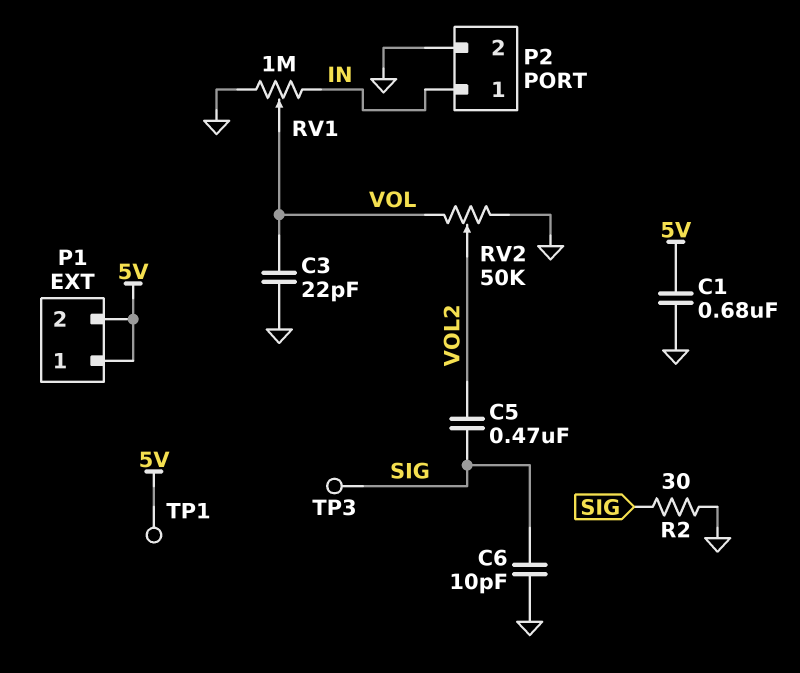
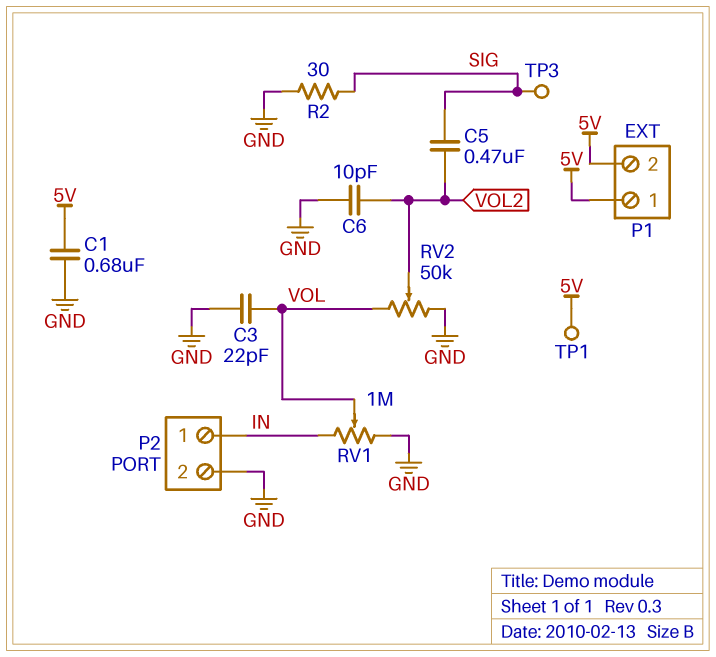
C6: 10pF (GND, SIG) -> 10pF (GND, VOL2)

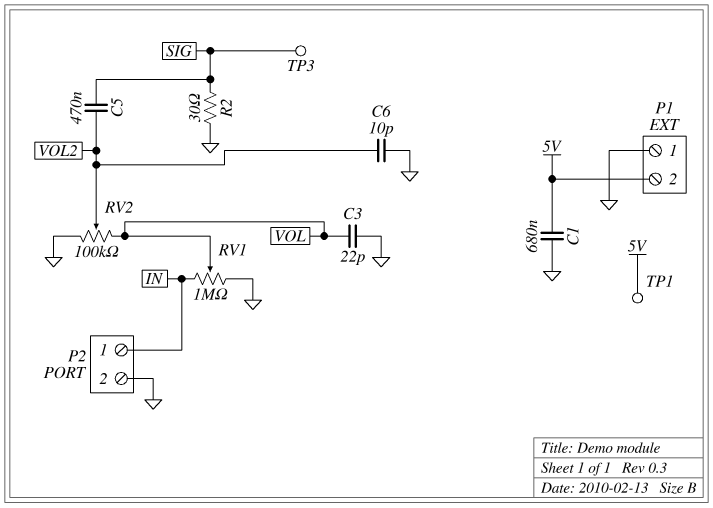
P1 pin 1: 5V -> GND
RV2: 50k (GND, VOL, wiper VOL2) -> 100k (GND, VOL, wiper VOL2)

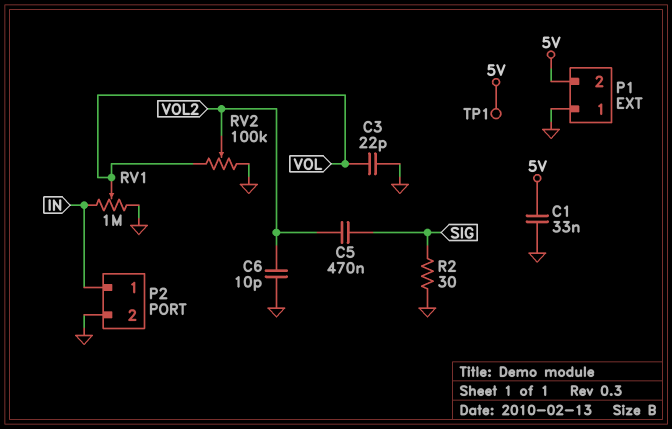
C1: 680nF (5V, GND) -> 33nF (5V, GND)
TP3: test point (SIG) -> none

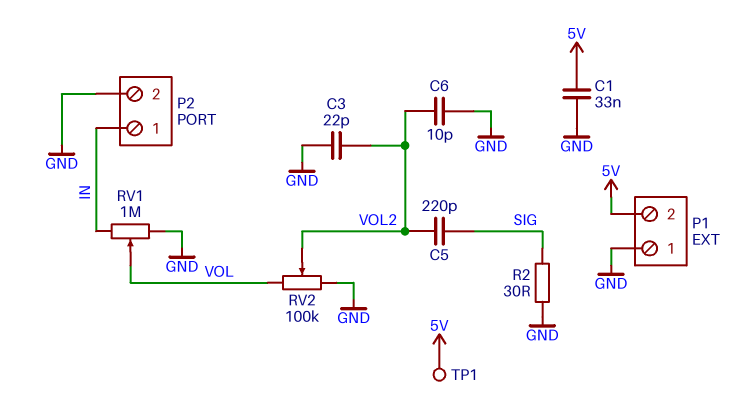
C3: 22pF (GND, VOL) -> 22pF (GND, VOL2)
C5: 470nF (SIG, VOL2) -> 220pF (SIG, VOL2)

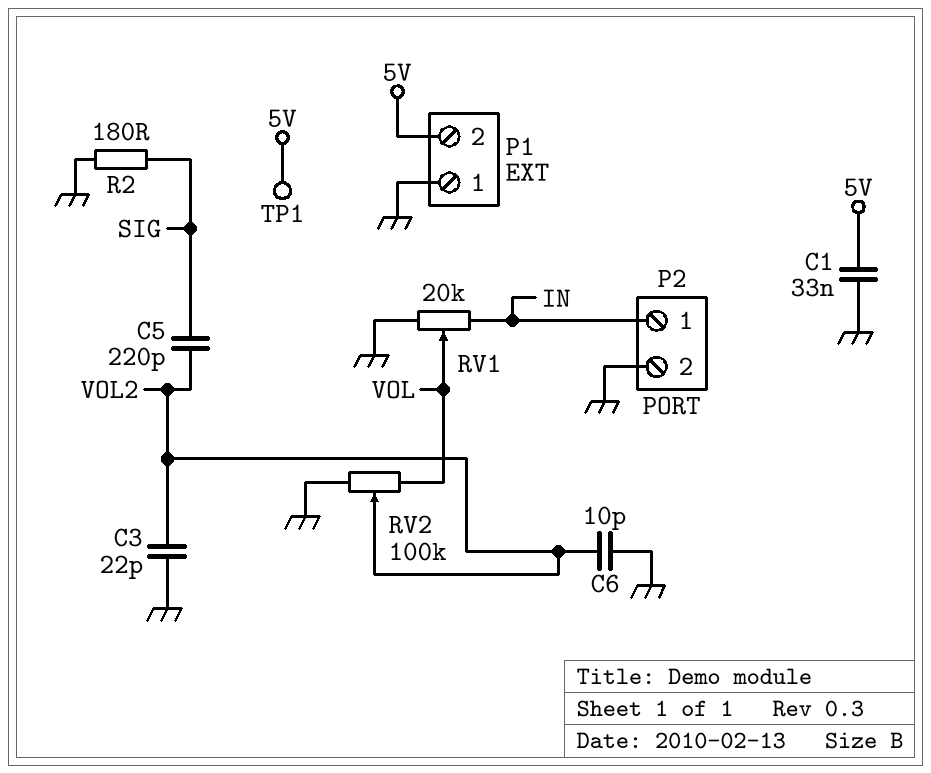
R2: 30 (GND, SIG) -> 180 (GND, SIG)
RV1: 1M (GND, IN, wiper VOL) -> 20k (GND, IN, wiper VOL)

